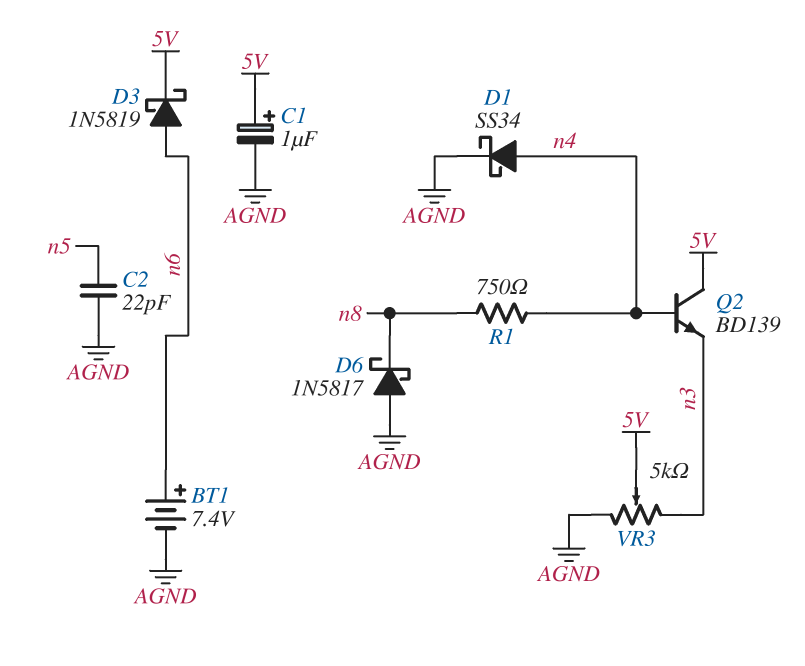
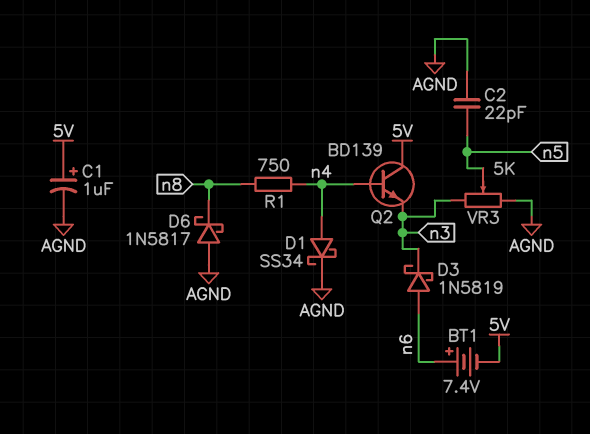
BT1: 7.4V (plus n6, minus AGND) -> 7.4V (plus n6, minus 5V)
D3: schottky 1N5819 (A n6, K 5V) -> schottky 1N5819 (A n6, K n3)
VR3: 5k (AGND, n3, wiper 5V) -> 5k (AGND, n3, wiper n5)

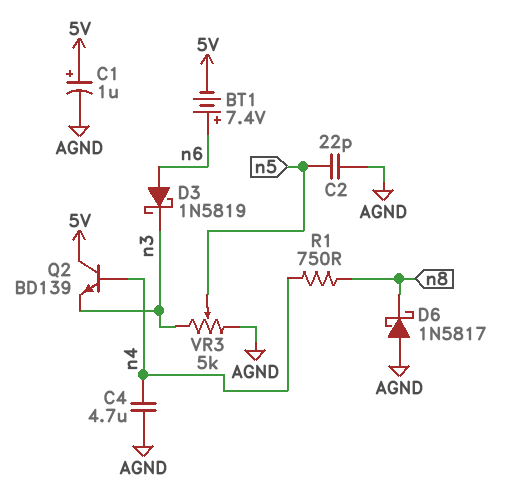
C4: none -> 4.7uF (AGND, n4)
D1: schottky SS34 (A n4, K AGND) -> none

